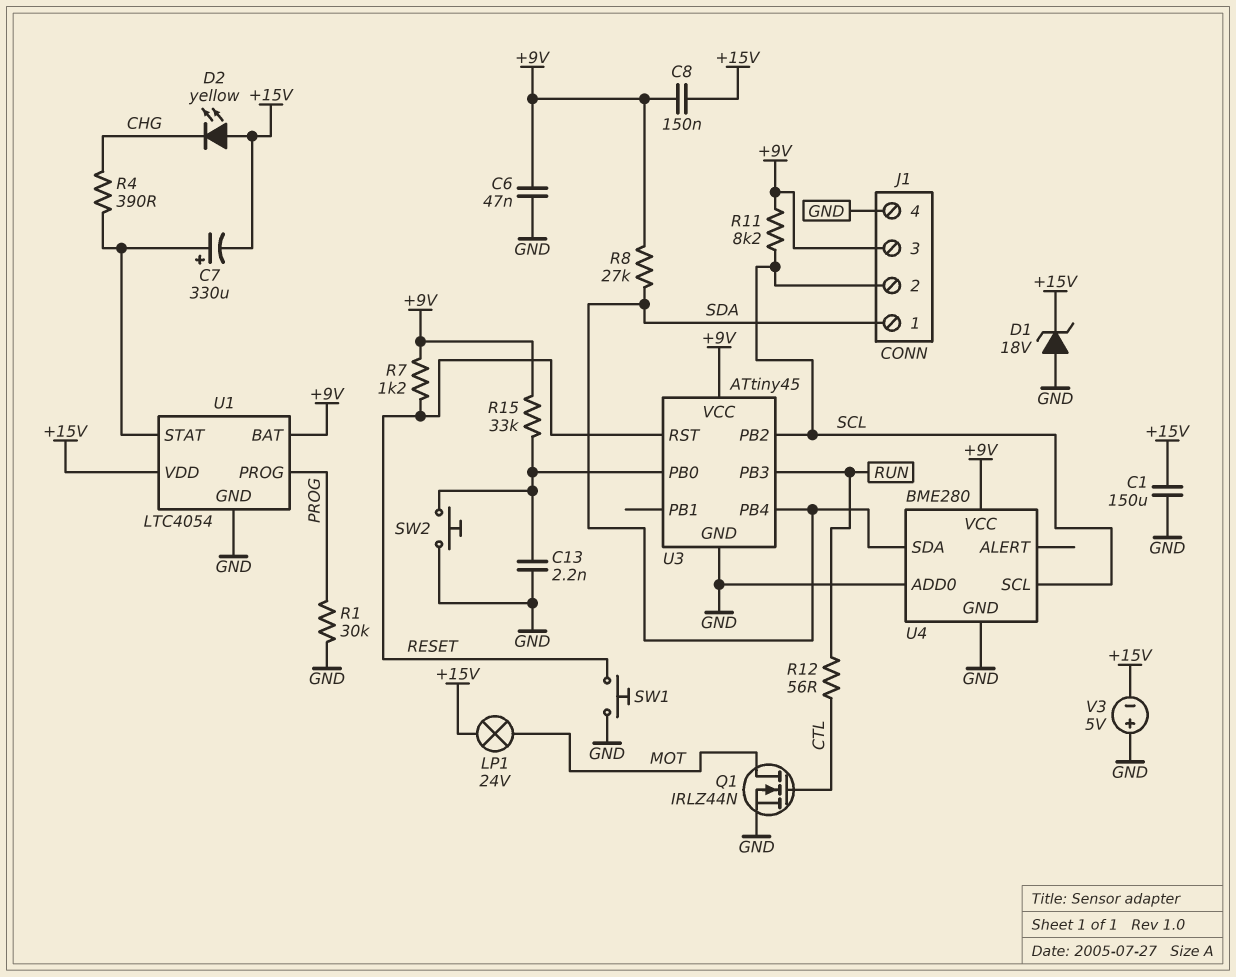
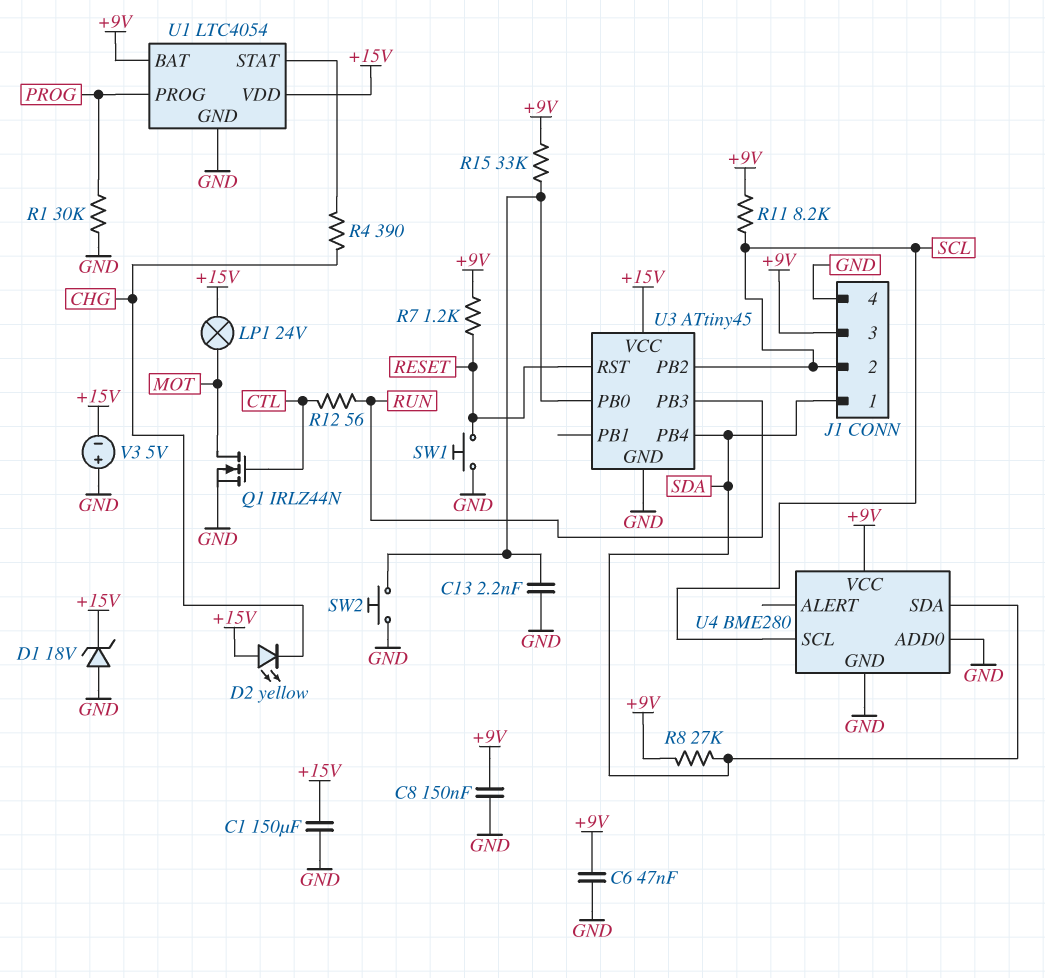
C7: 330uF (plus U1/STAT, minus +15V) -> none
C8: 150nF (+9V, +15V) -> 150nF (+9V, GND)
U3 pin VCC: +9V -> +15V

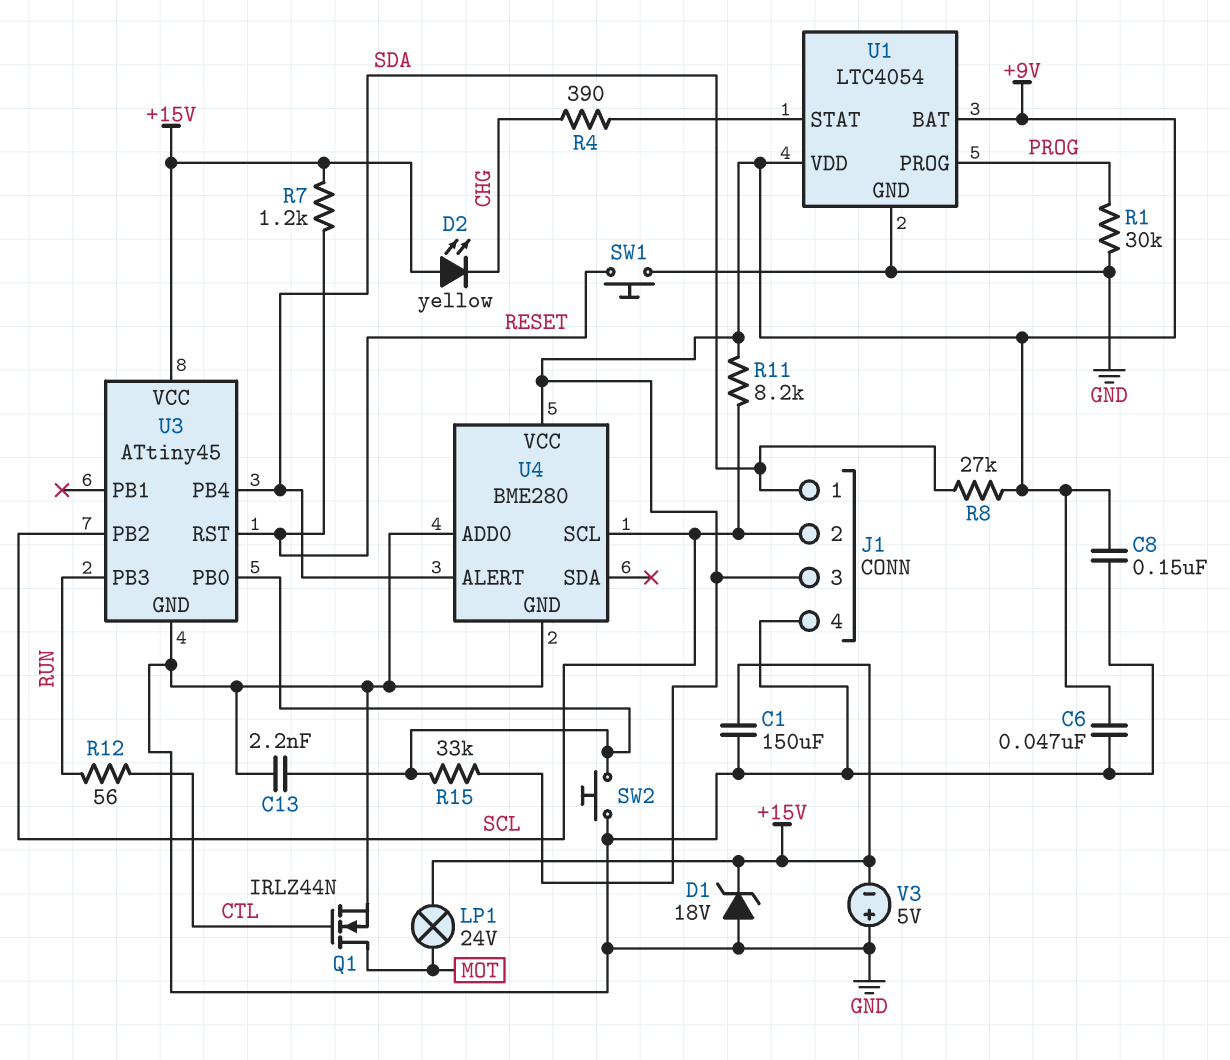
R7: 1.2k (+9V, RESET) -> 1.2k (+15V, RESET)
U1 pin VDD: +15V -> +9V
U4 pin ALERT: none -> SDA
U4 pin SDA: SDA -> none

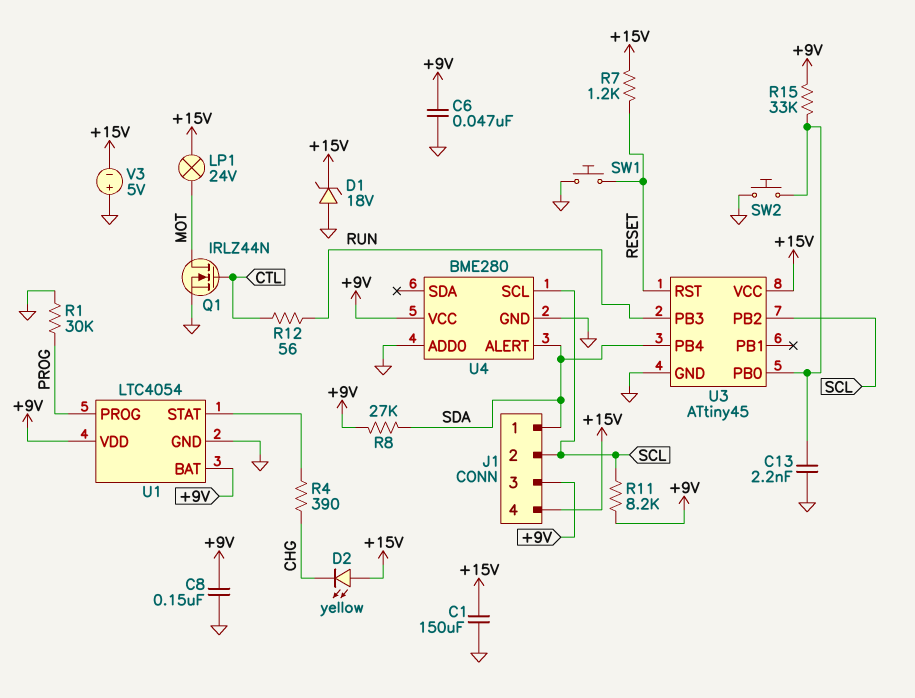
J1 pin 4: GND -> +15V

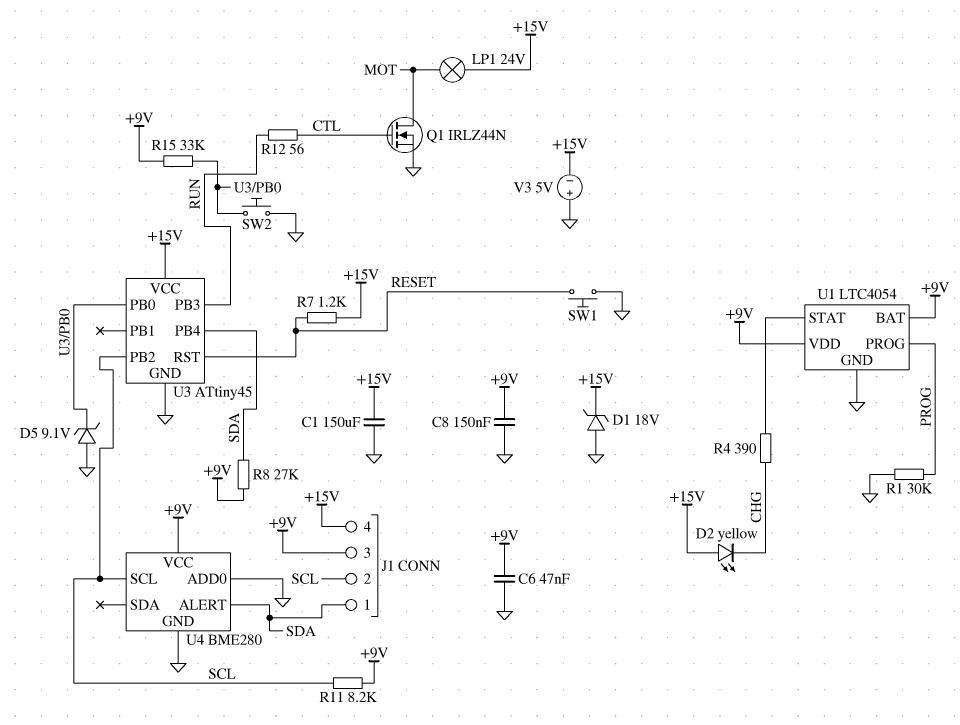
C13: 2.2nF (GND, U3/PB0) -> none
D5: none -> zener 9.1V (A GND, K U3/PB0)

